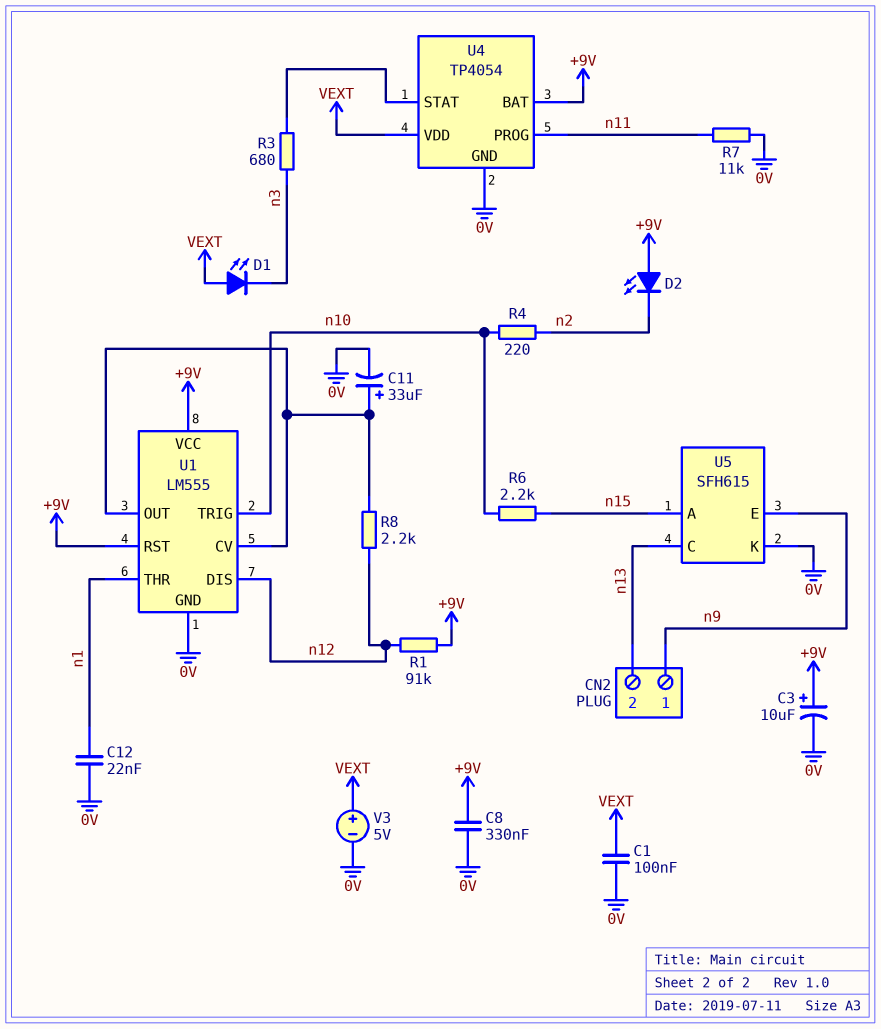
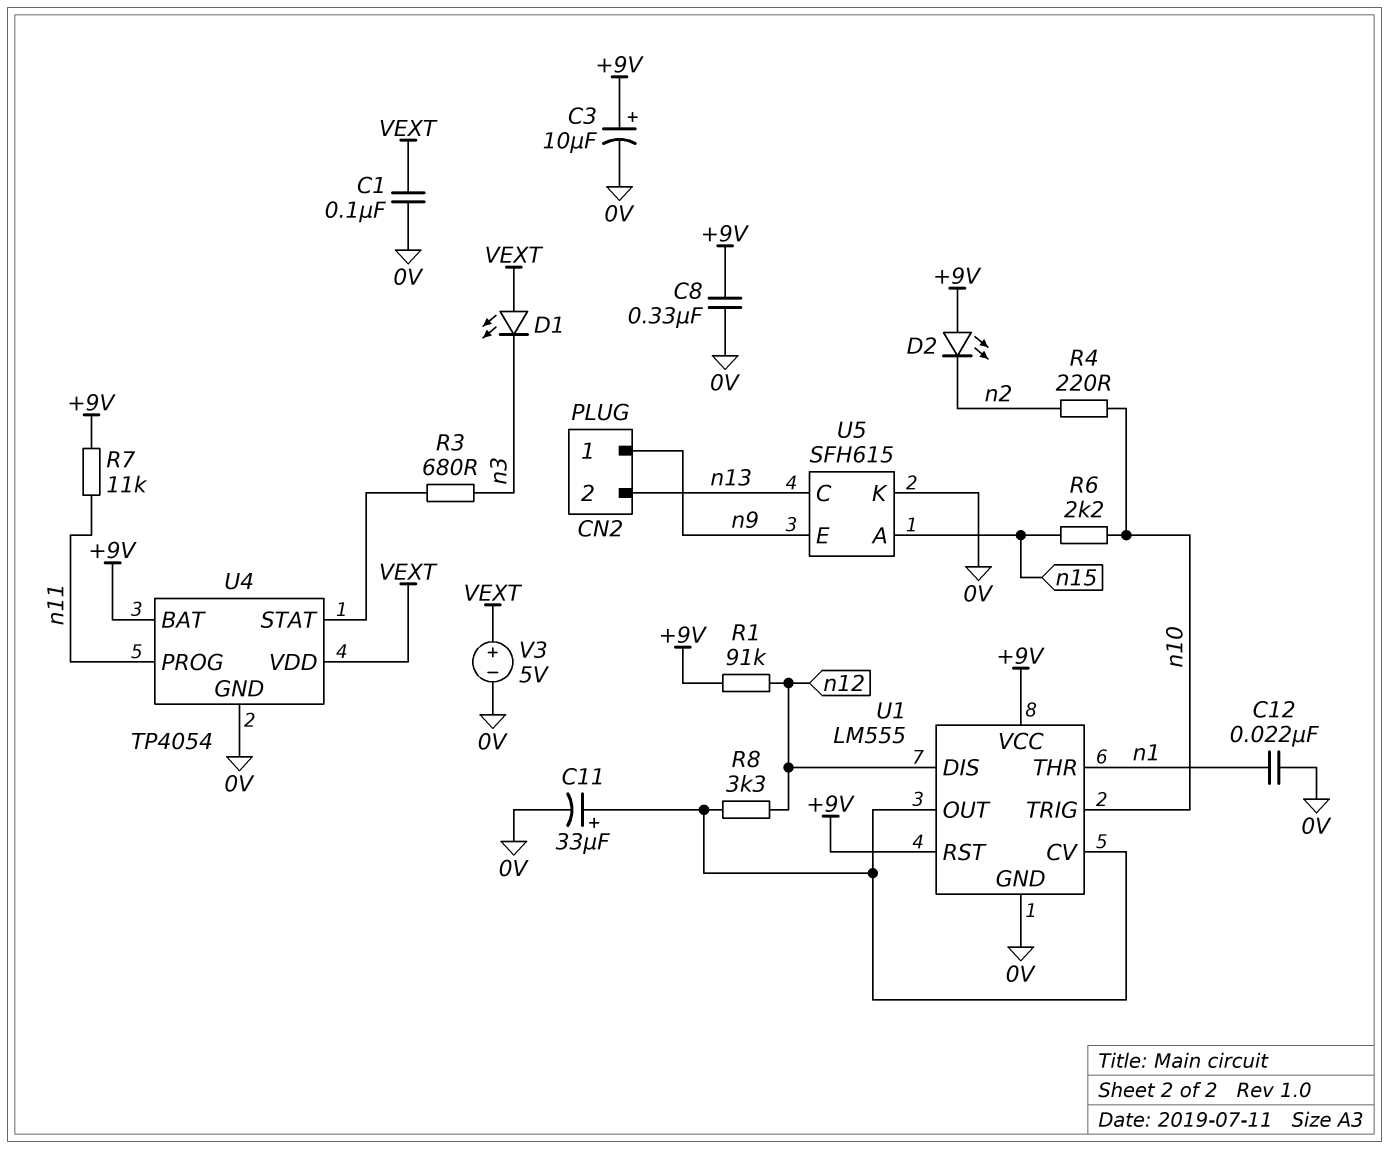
R7: 11k (0V, n11) -> 11k (+9V, n11)
R8: 2.2k (U1/CV, n12) -> 3.3k (U1/CV, n12)

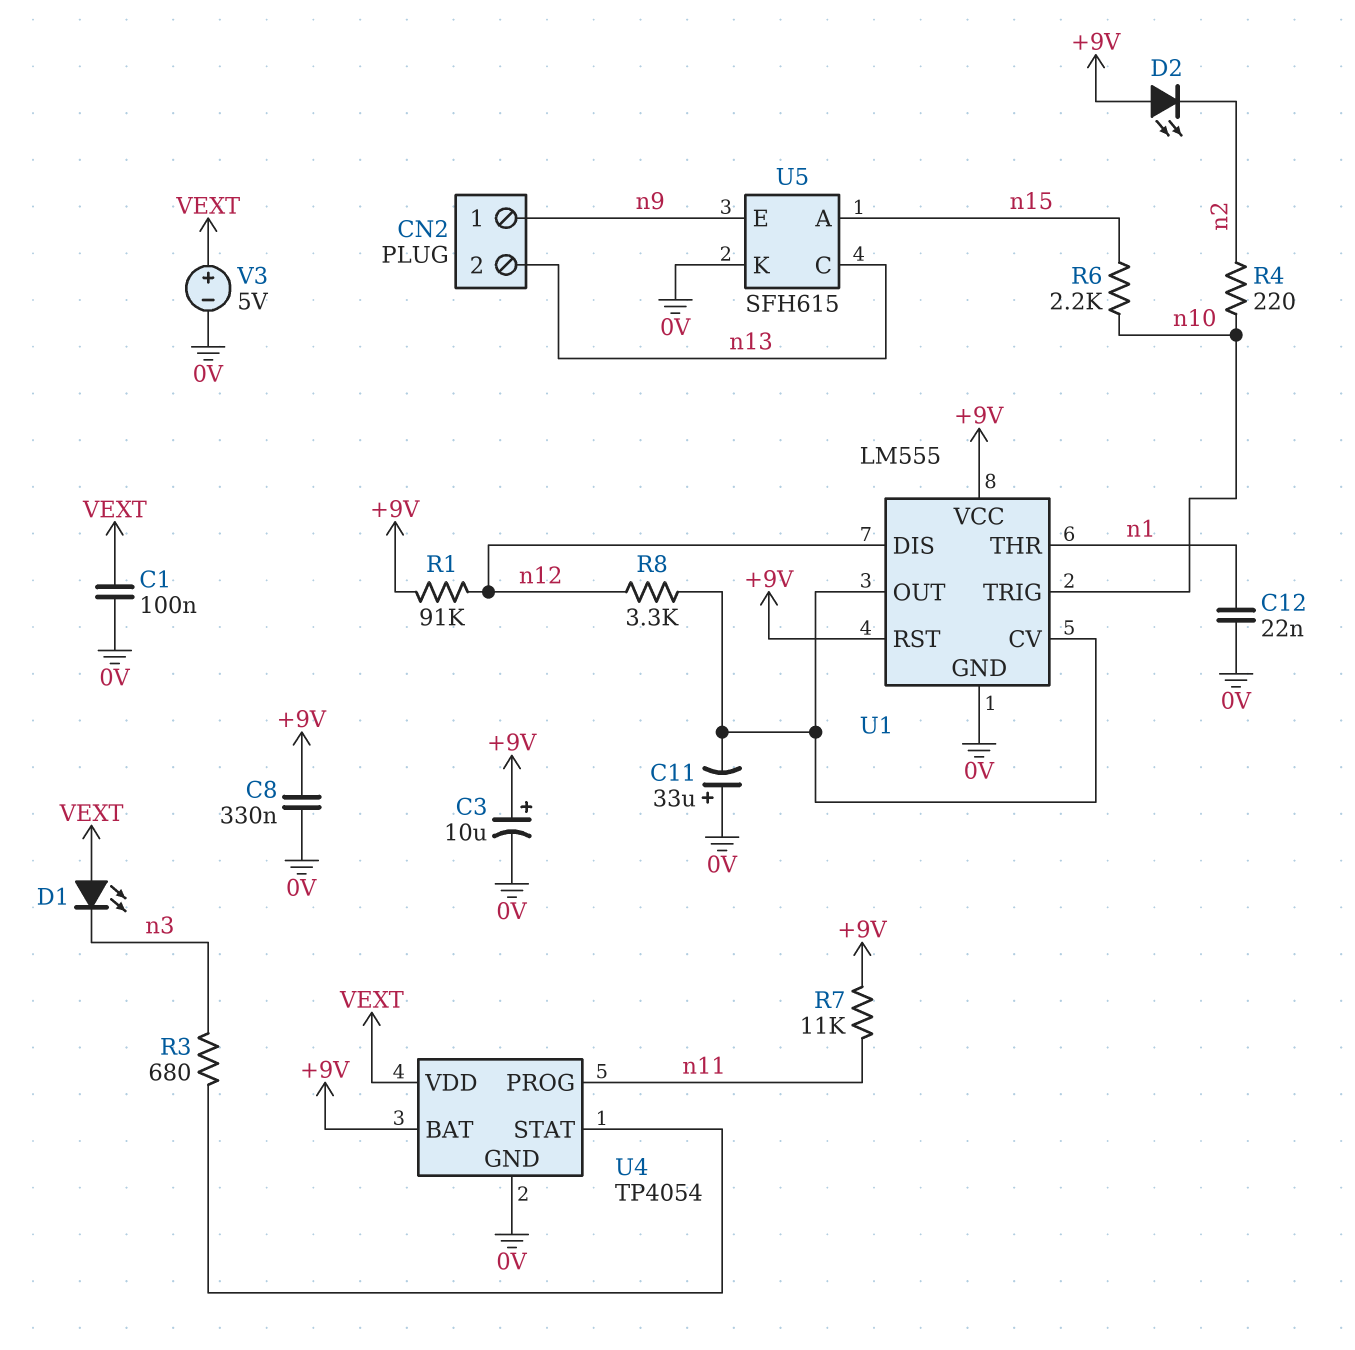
C11: 33uF (plus U1/CV, minus 0V) -> 33uF (plus 0V, minus U1/CV)

